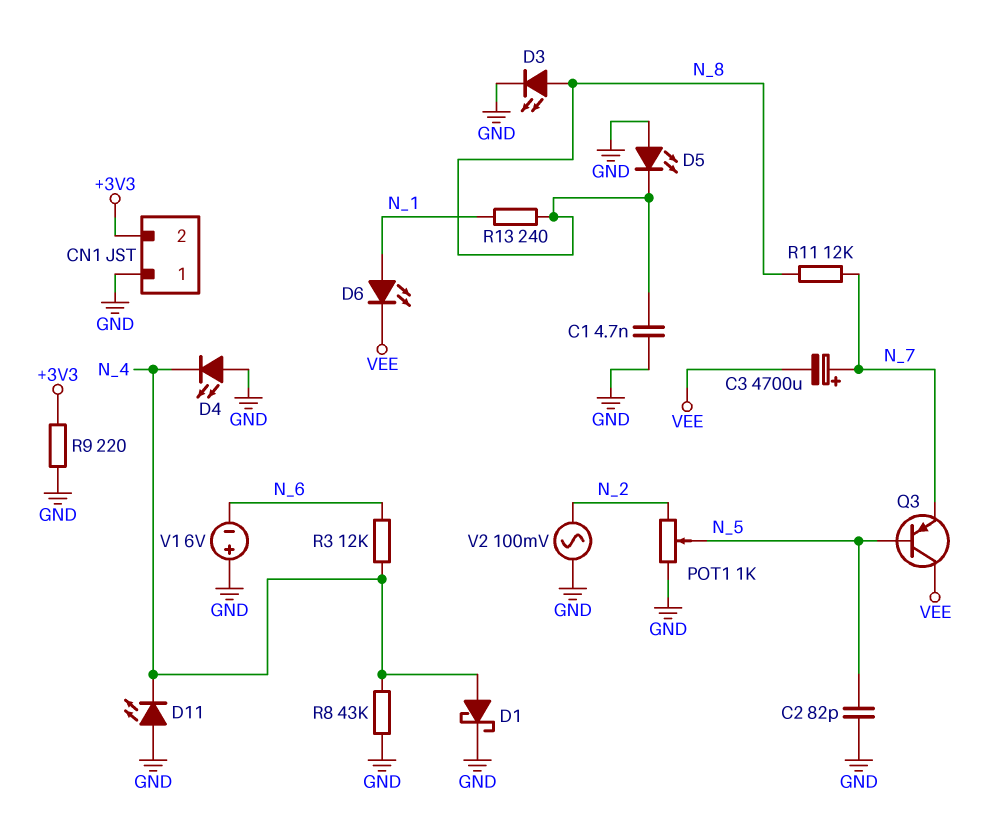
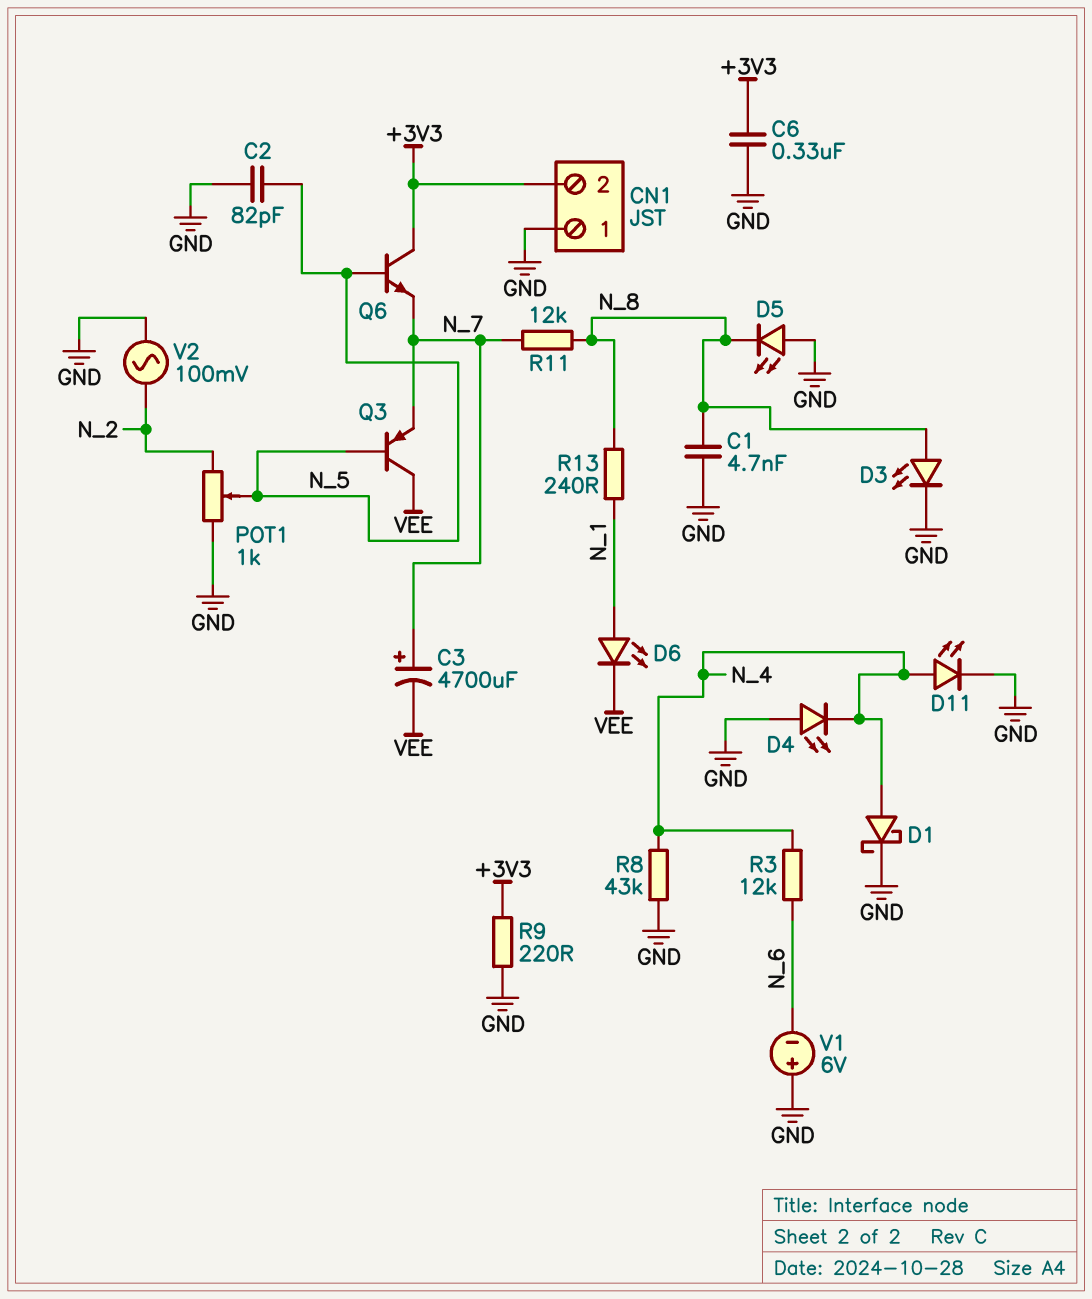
C6: none -> 330nF (+3V3, GND)
D11: LED (A GND, K N_4) -> LED (A N_4, K GND)
Q6: none -> NPN (B N_5, C +3V3, E N_7)

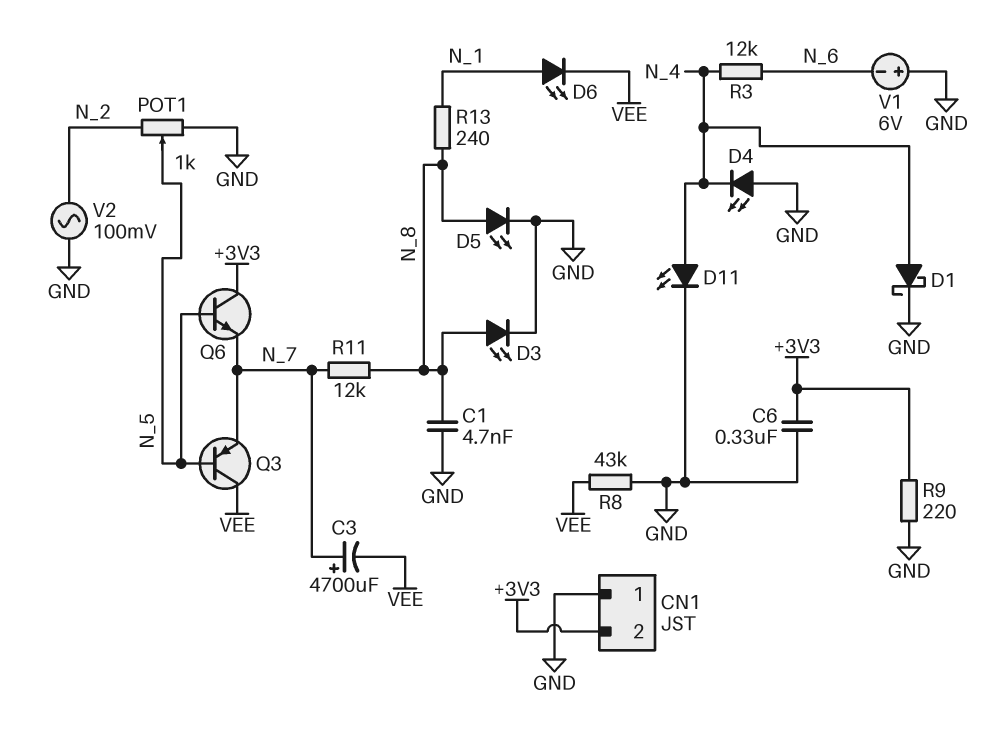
C2: 82pF (GND, N_5) -> none
D5: LED (A GND, K N_8) -> LED (A N_8, K GND)
R8: 43k (GND, N_4) -> 43k (GND, VEE)

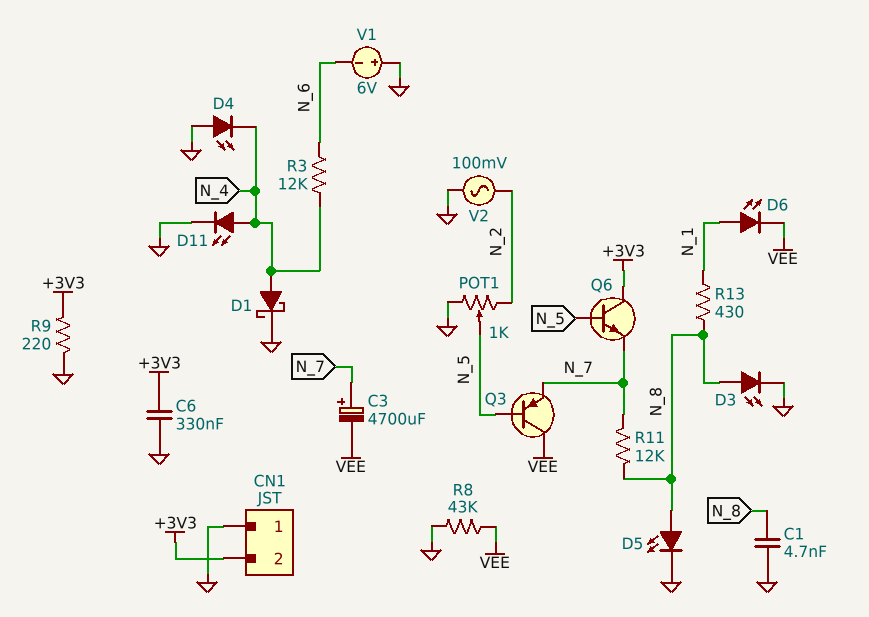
R13: 240 (N_1, N_8) -> 430 (N_1, N_8)

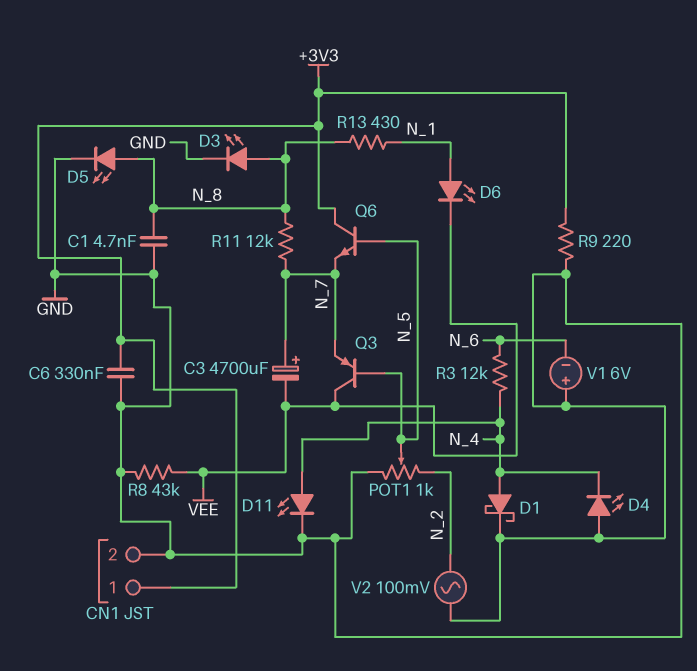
CN1 pin 1: GND -> +3V3
CN1 pin 2: +3V3 -> GND

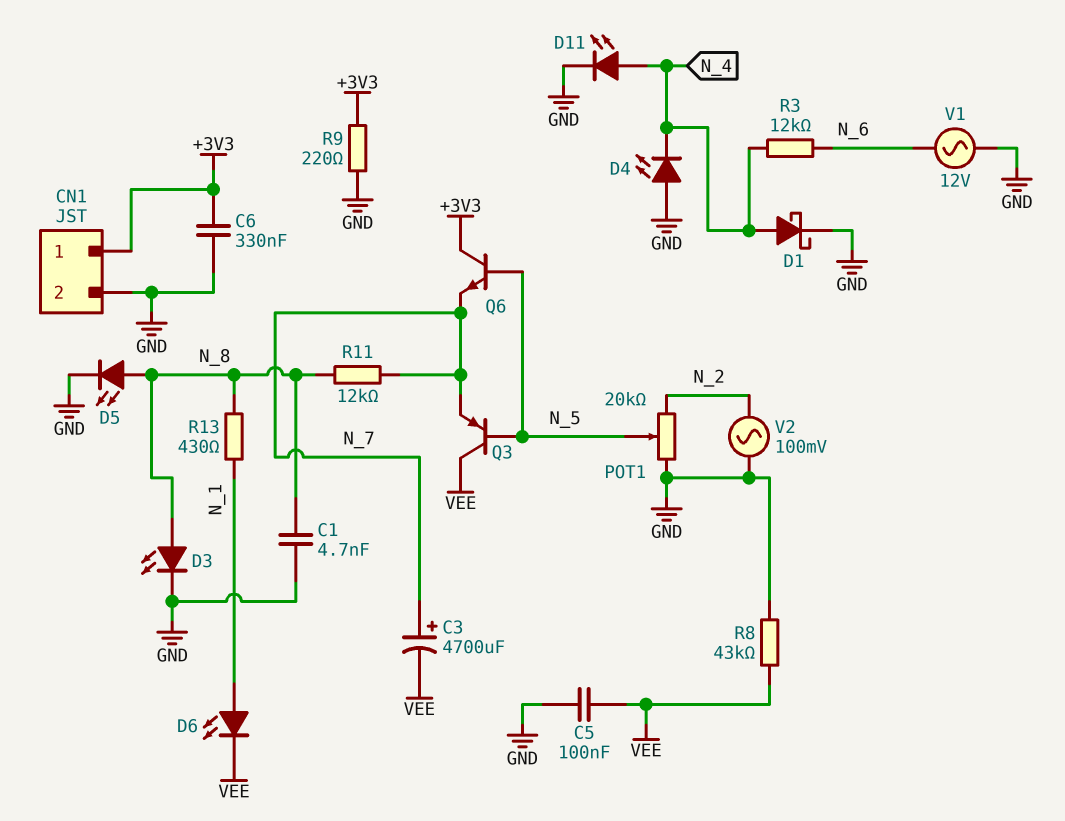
C5: none -> 100nF (GND, VEE)
POT1: 1k (GND, N_2, wiper N_5) -> 20k (GND, N_2, wiper N_5)
V1: 6V (plus GND, minus N_6) -> AC 12V (GND, N_6)

